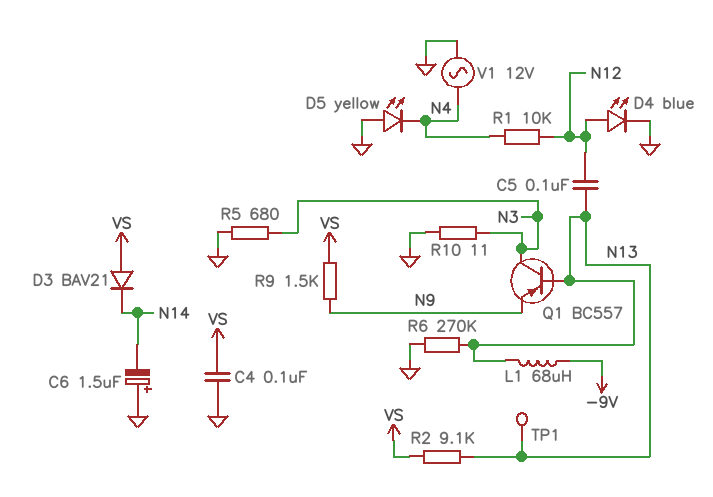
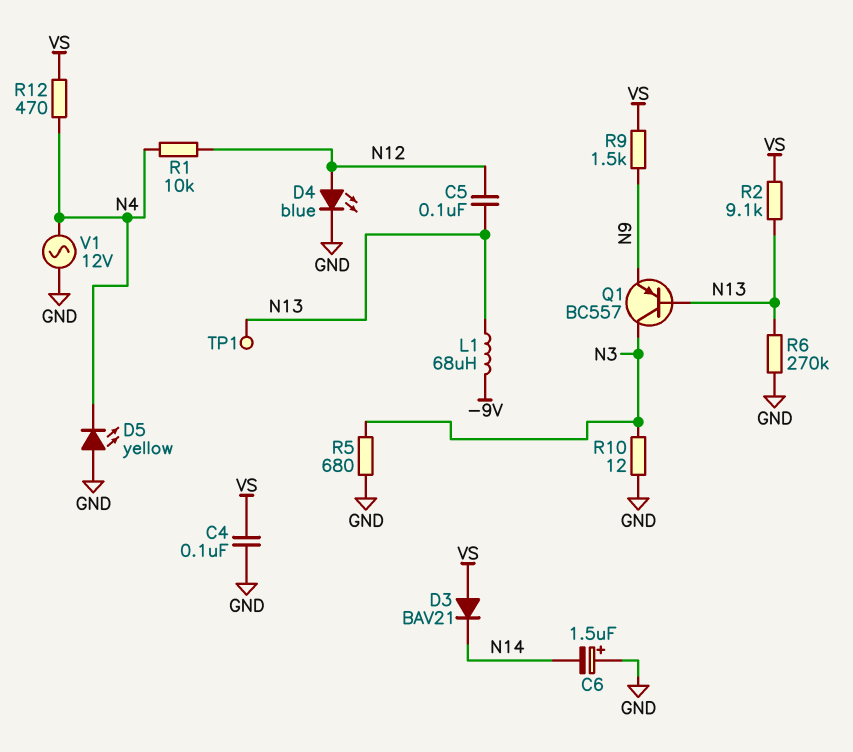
R10: 11 (GND, N3) -> 12 (GND, N3)
R12: none -> 470 (N4, VS)

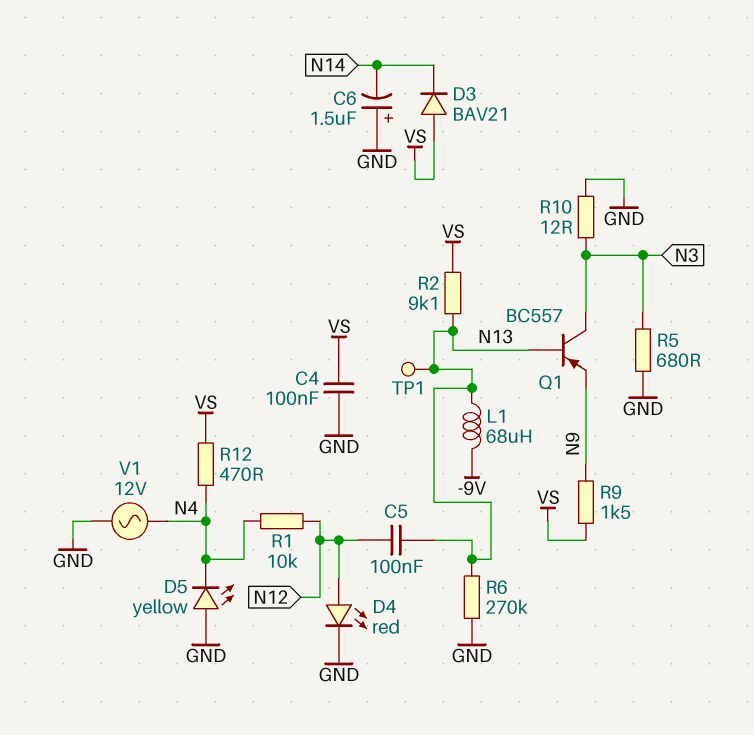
D4: LED blue (A N12, K GND) -> LED red (A N12, K GND)

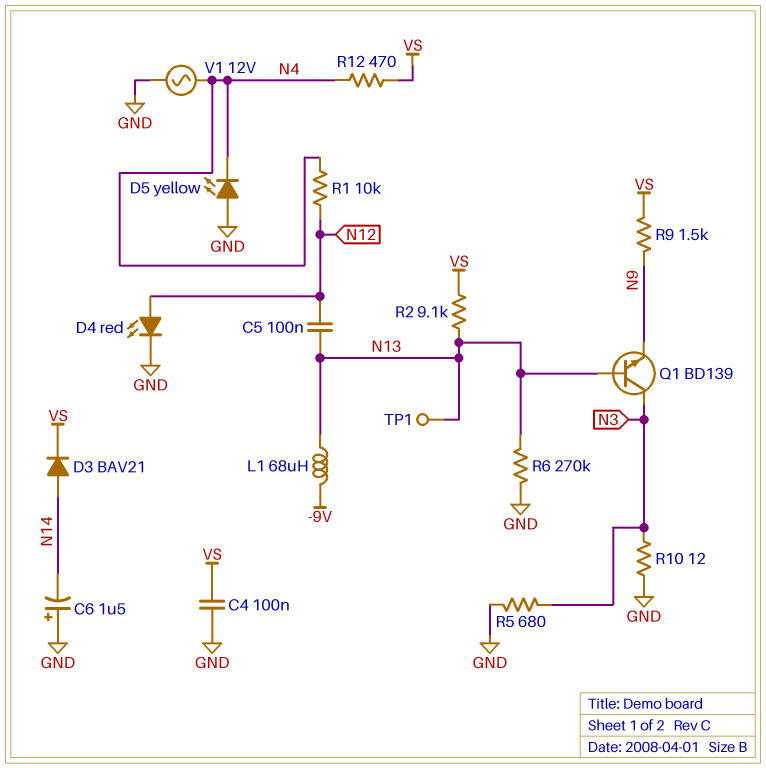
D3: diode BAV21 (A VS, K N14) -> diode BAV21 (A N14, K VS)
Q1: PNP BC557 (B N13, C N3, E N9) -> NPN BD139 (B N13, C N3, E N9)

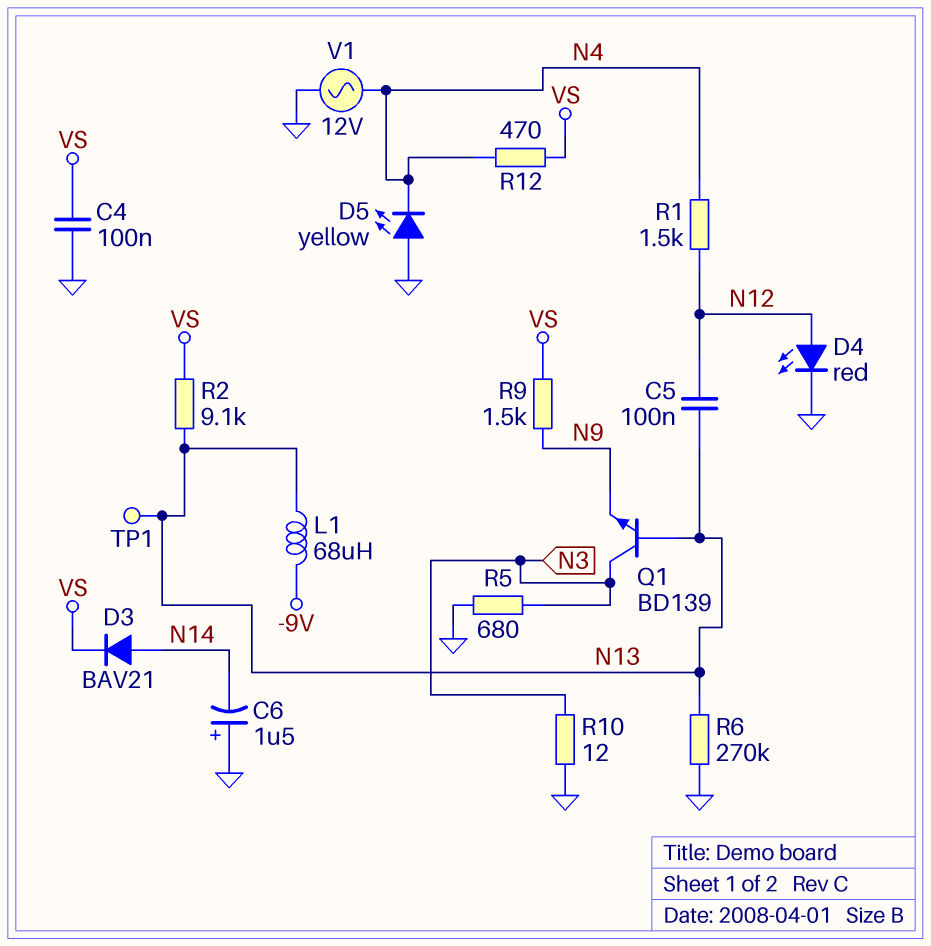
R1: 10k (N4, N12) -> 1.5k (N4, N12)

